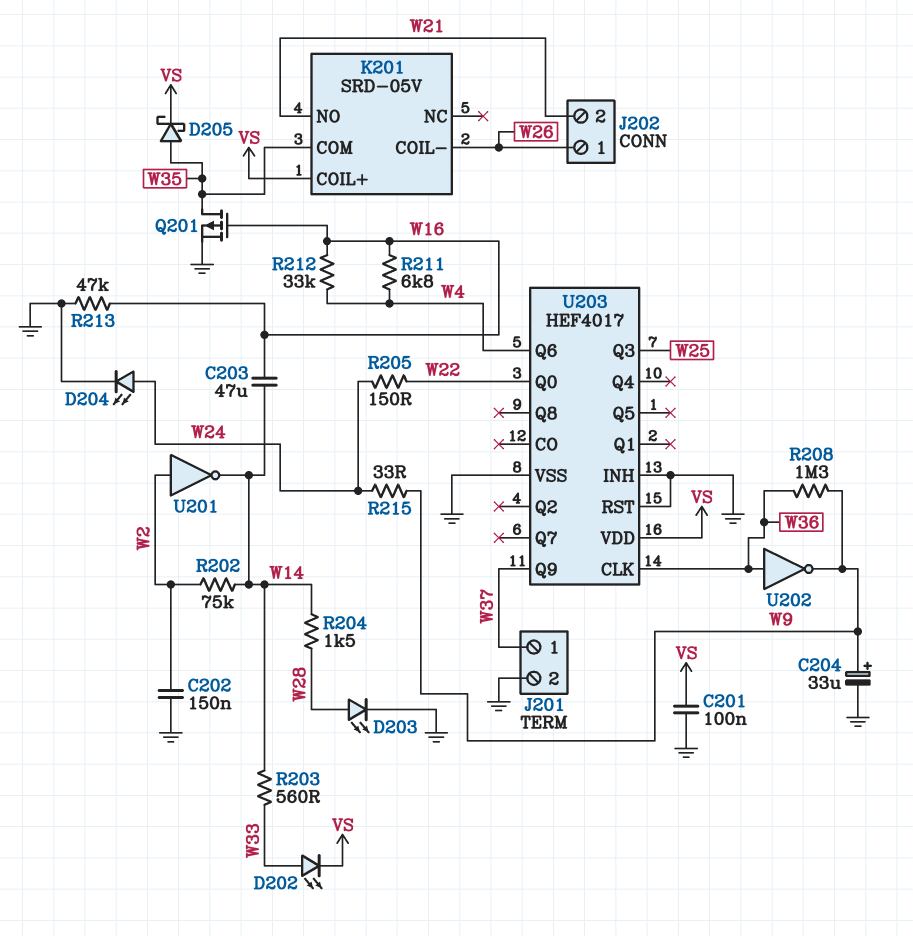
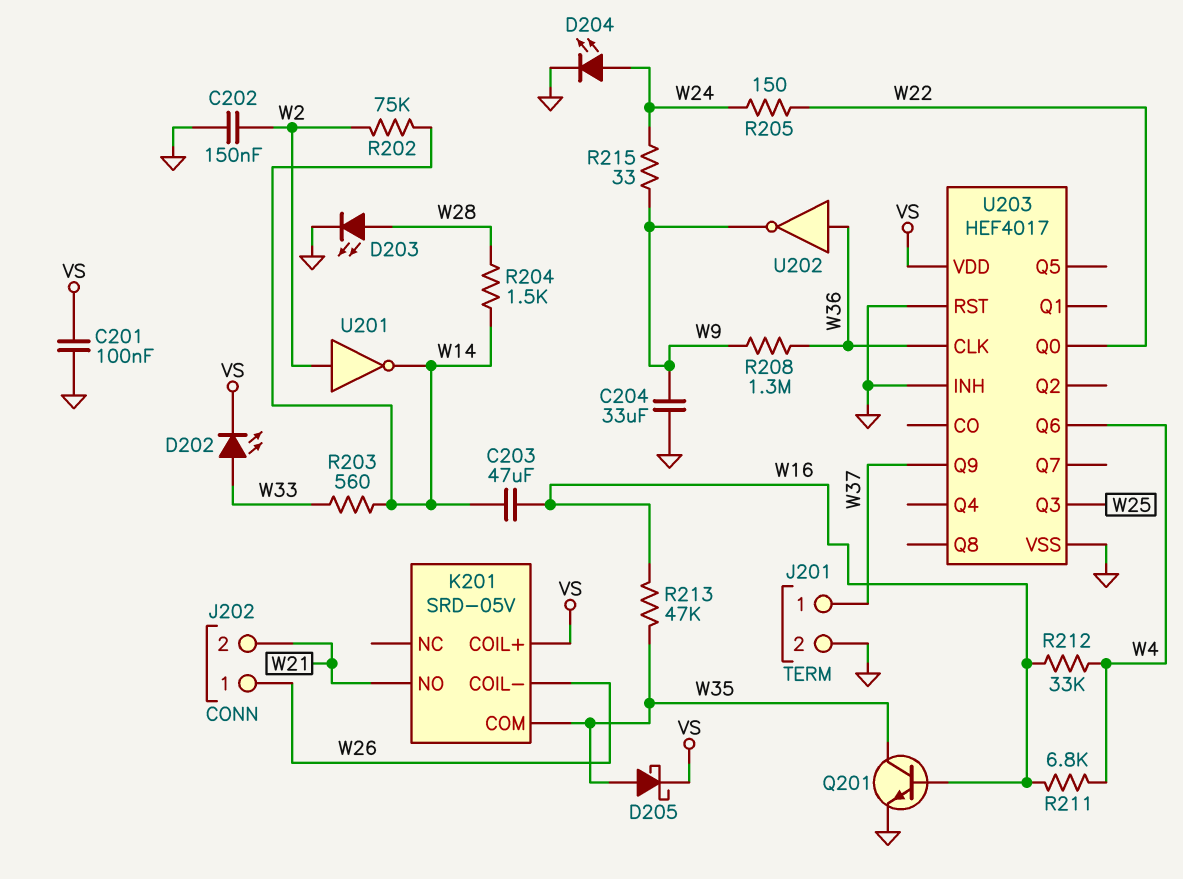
C204: 33uF (plus W9, minus GND) -> 33uF (GND, W9)
Q201: PMOS (G W16, D W35, S GND) -> NPN (B W16, C W35, E GND)
R213: 47k (GND, W16) -> 47k (W16, W35)

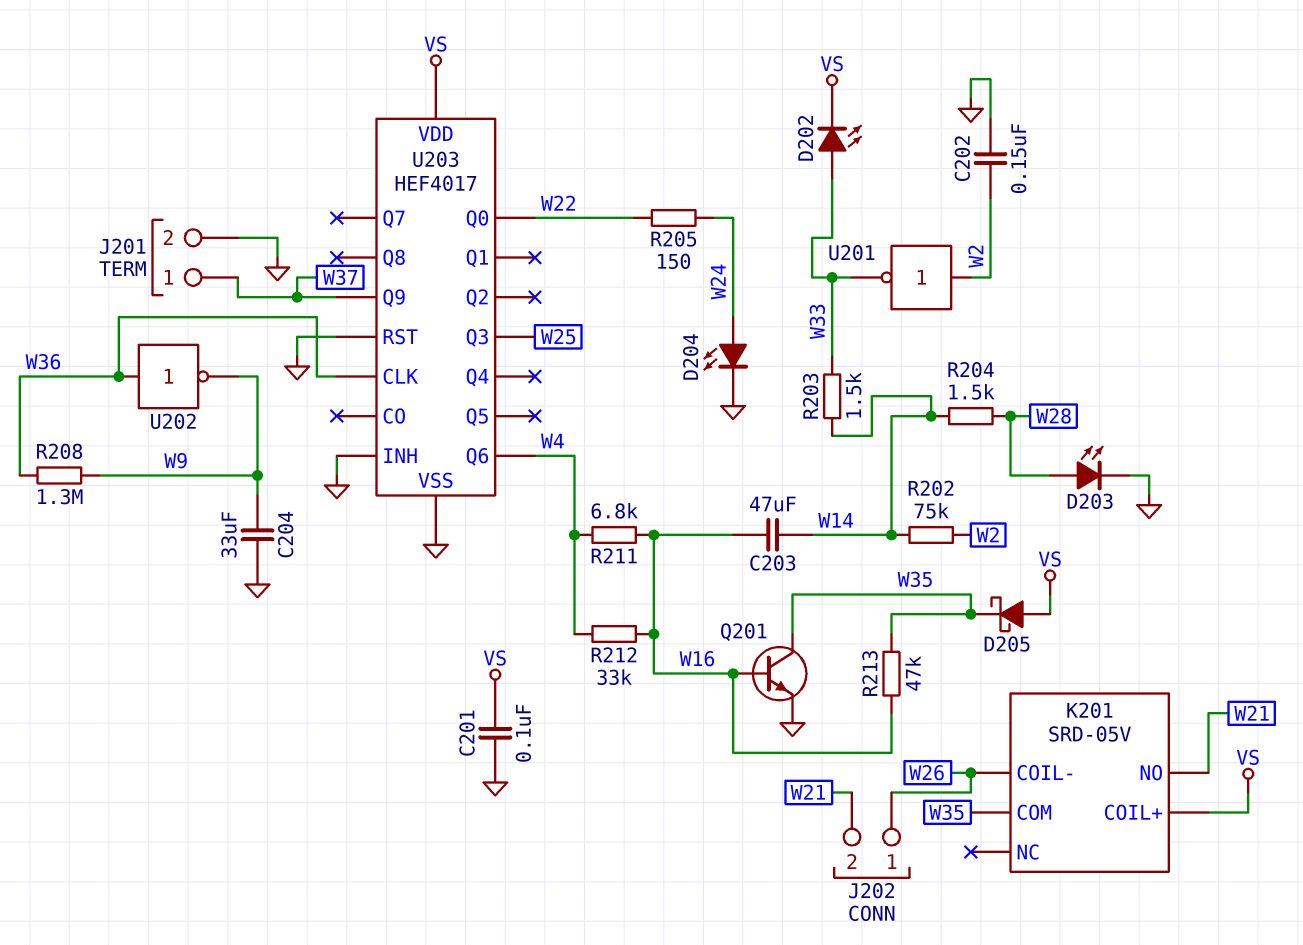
D205: schottky (A W35, K VS) -> schottky (A VS, K W35)
R203: 560 (W14, W33) -> 1.5k (W14, W33)
R215: 33 (W9, W24) -> none
U201: NOT (in W2, out W14) -> NOT (in W2, out W33)

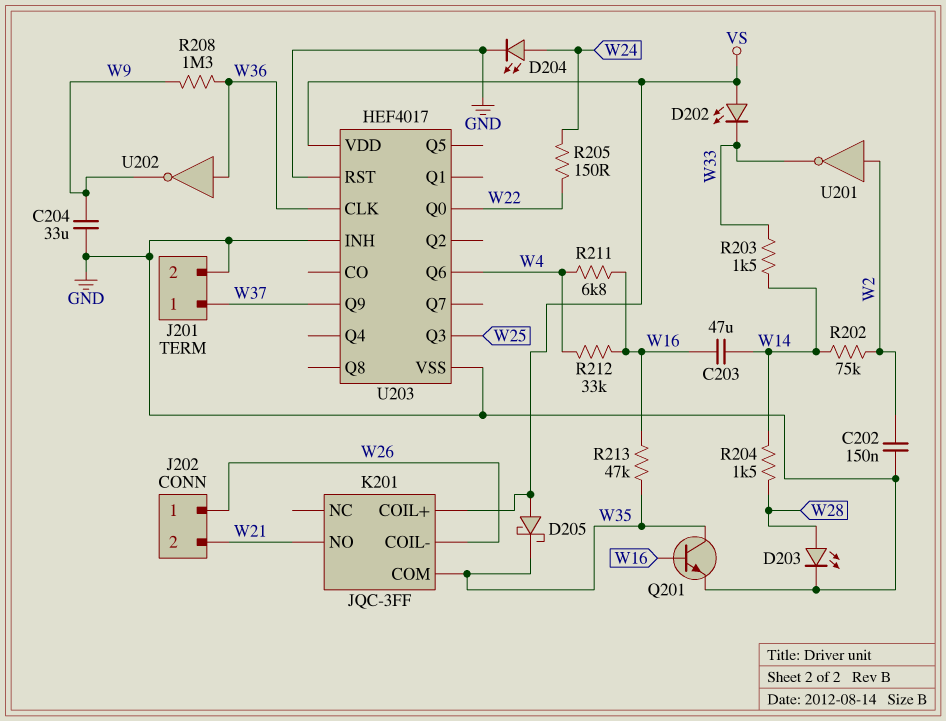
C201: 100nF (GND, VS) -> none
D202: LED (A W33, K VS) -> LED (A VS, K W33)
K201: SRD-05V -> JQC-3FF

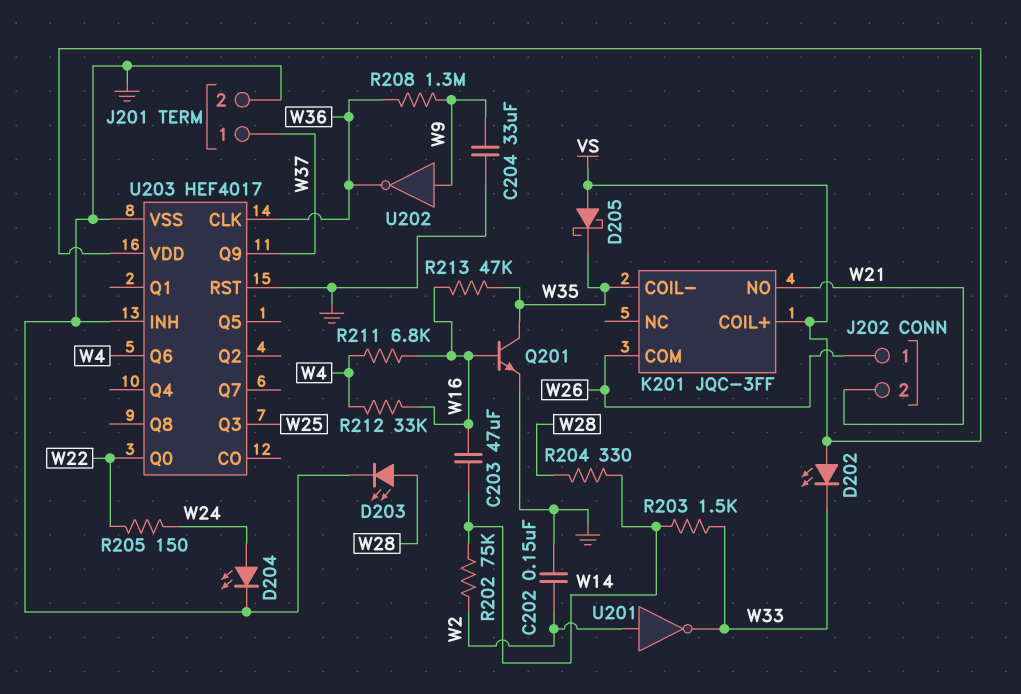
K201 pin COIL-: W26 -> W35
K201 pin COM: W35 -> W26
R204: 1.5k (W14, W28) -> 330 (W14, W28)
U202: NOT (in W36, out W9) -> NOT (in W9, out W36)

